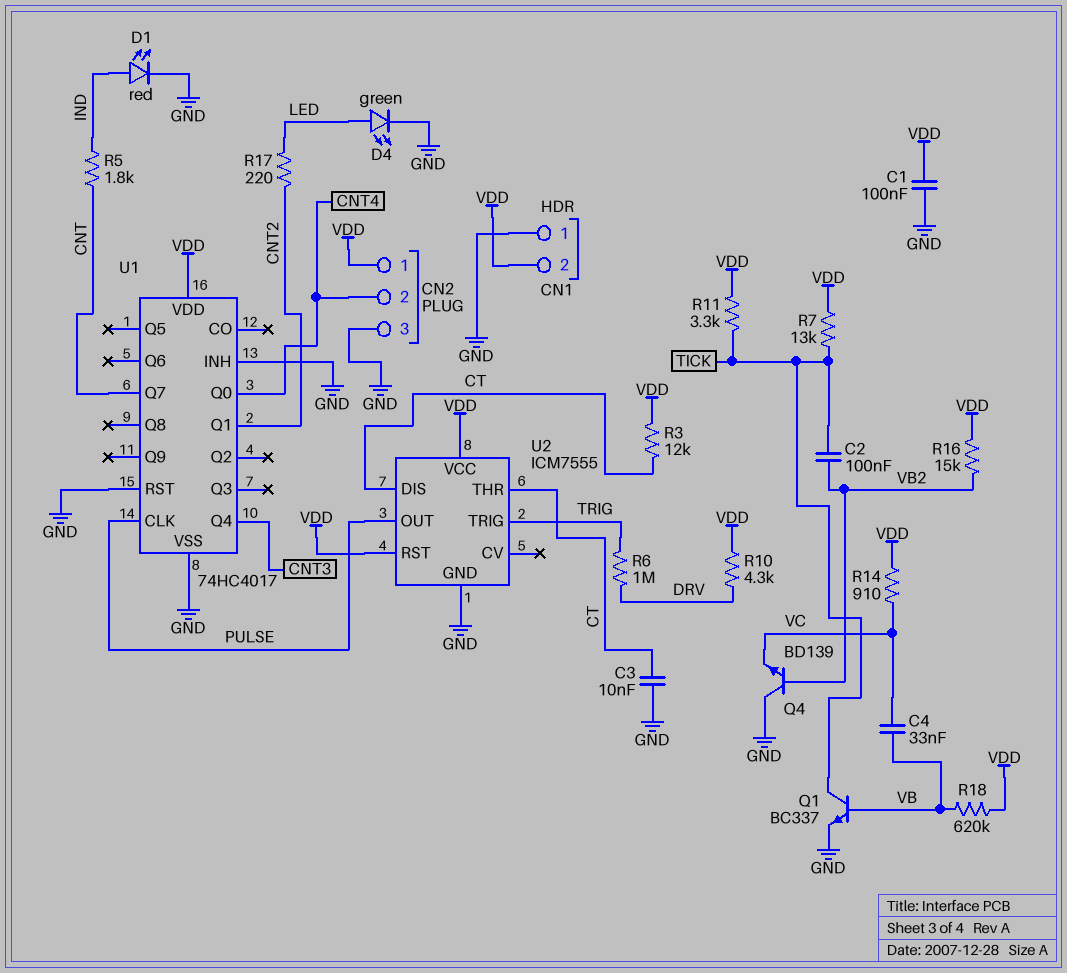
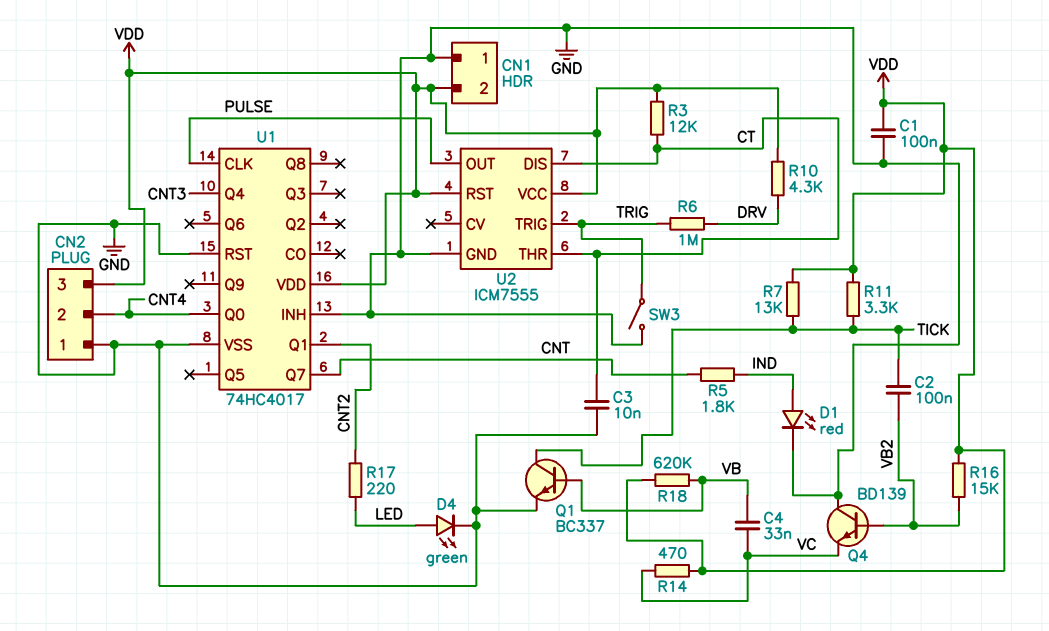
CN2 pin 1: VDD -> GND
CN2 pin 3: GND -> VDD
R14: 910 (VC, VDD) -> 470 (VC, VDD)
SW3: none -> switch (GND, TRIG)

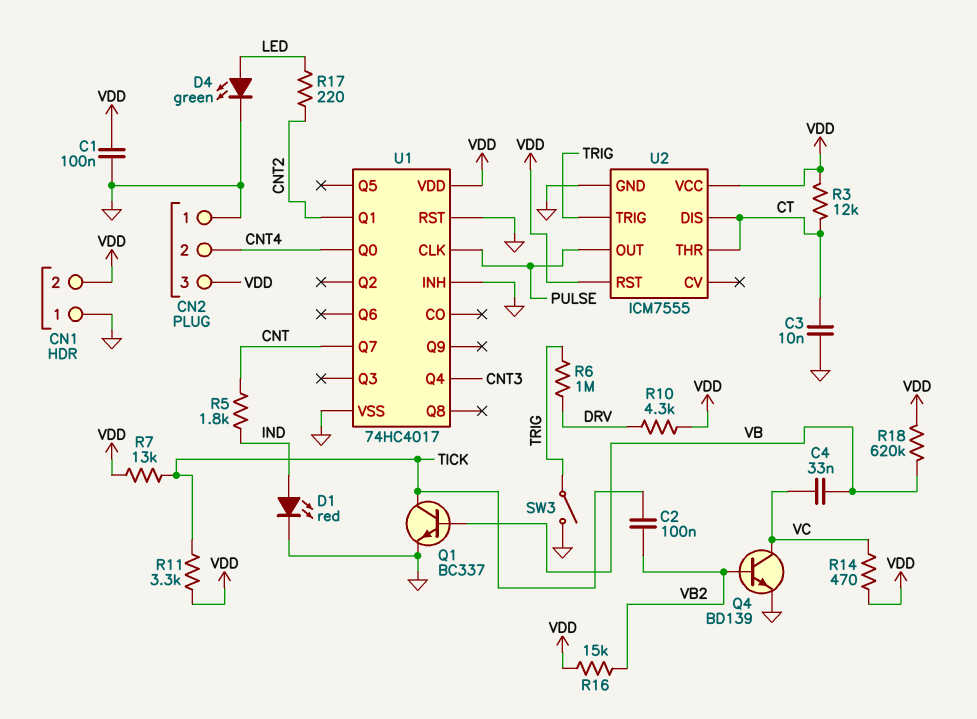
Q4: NPN BD139 (B VB2, C GND, E VC) -> NPN BD139 (B VB2, C VC, E GND)

